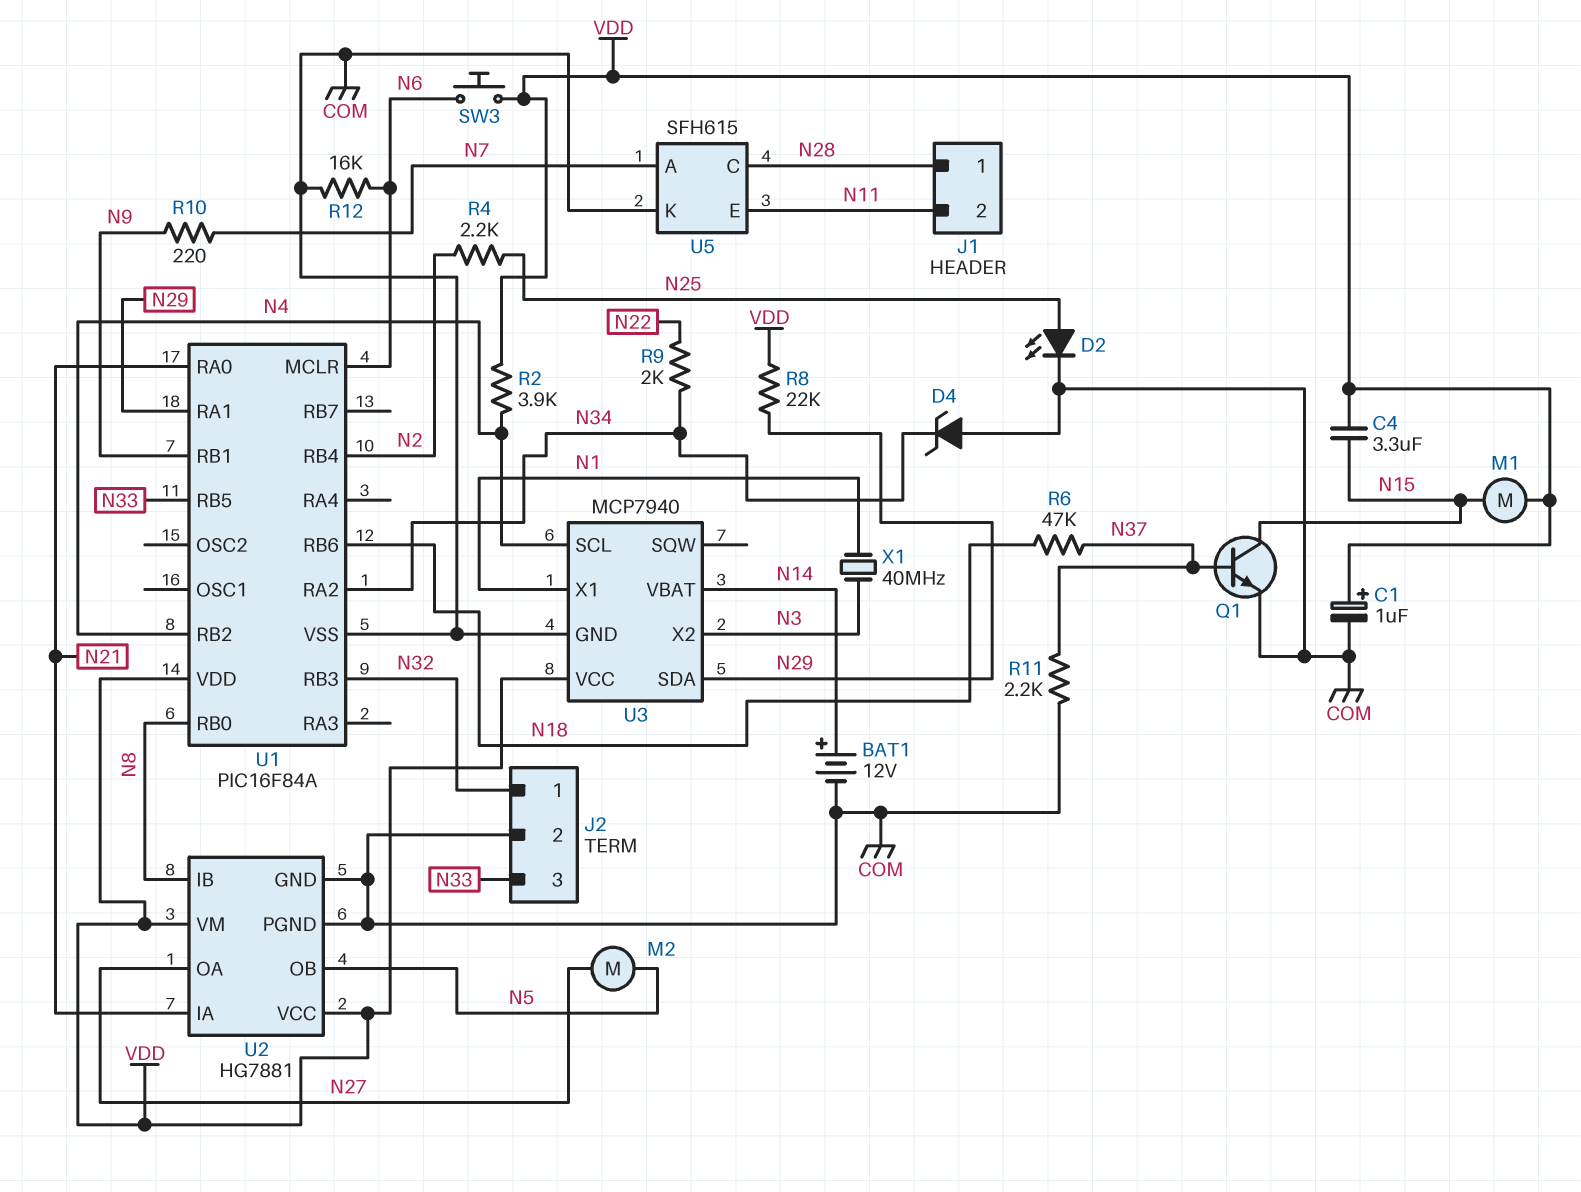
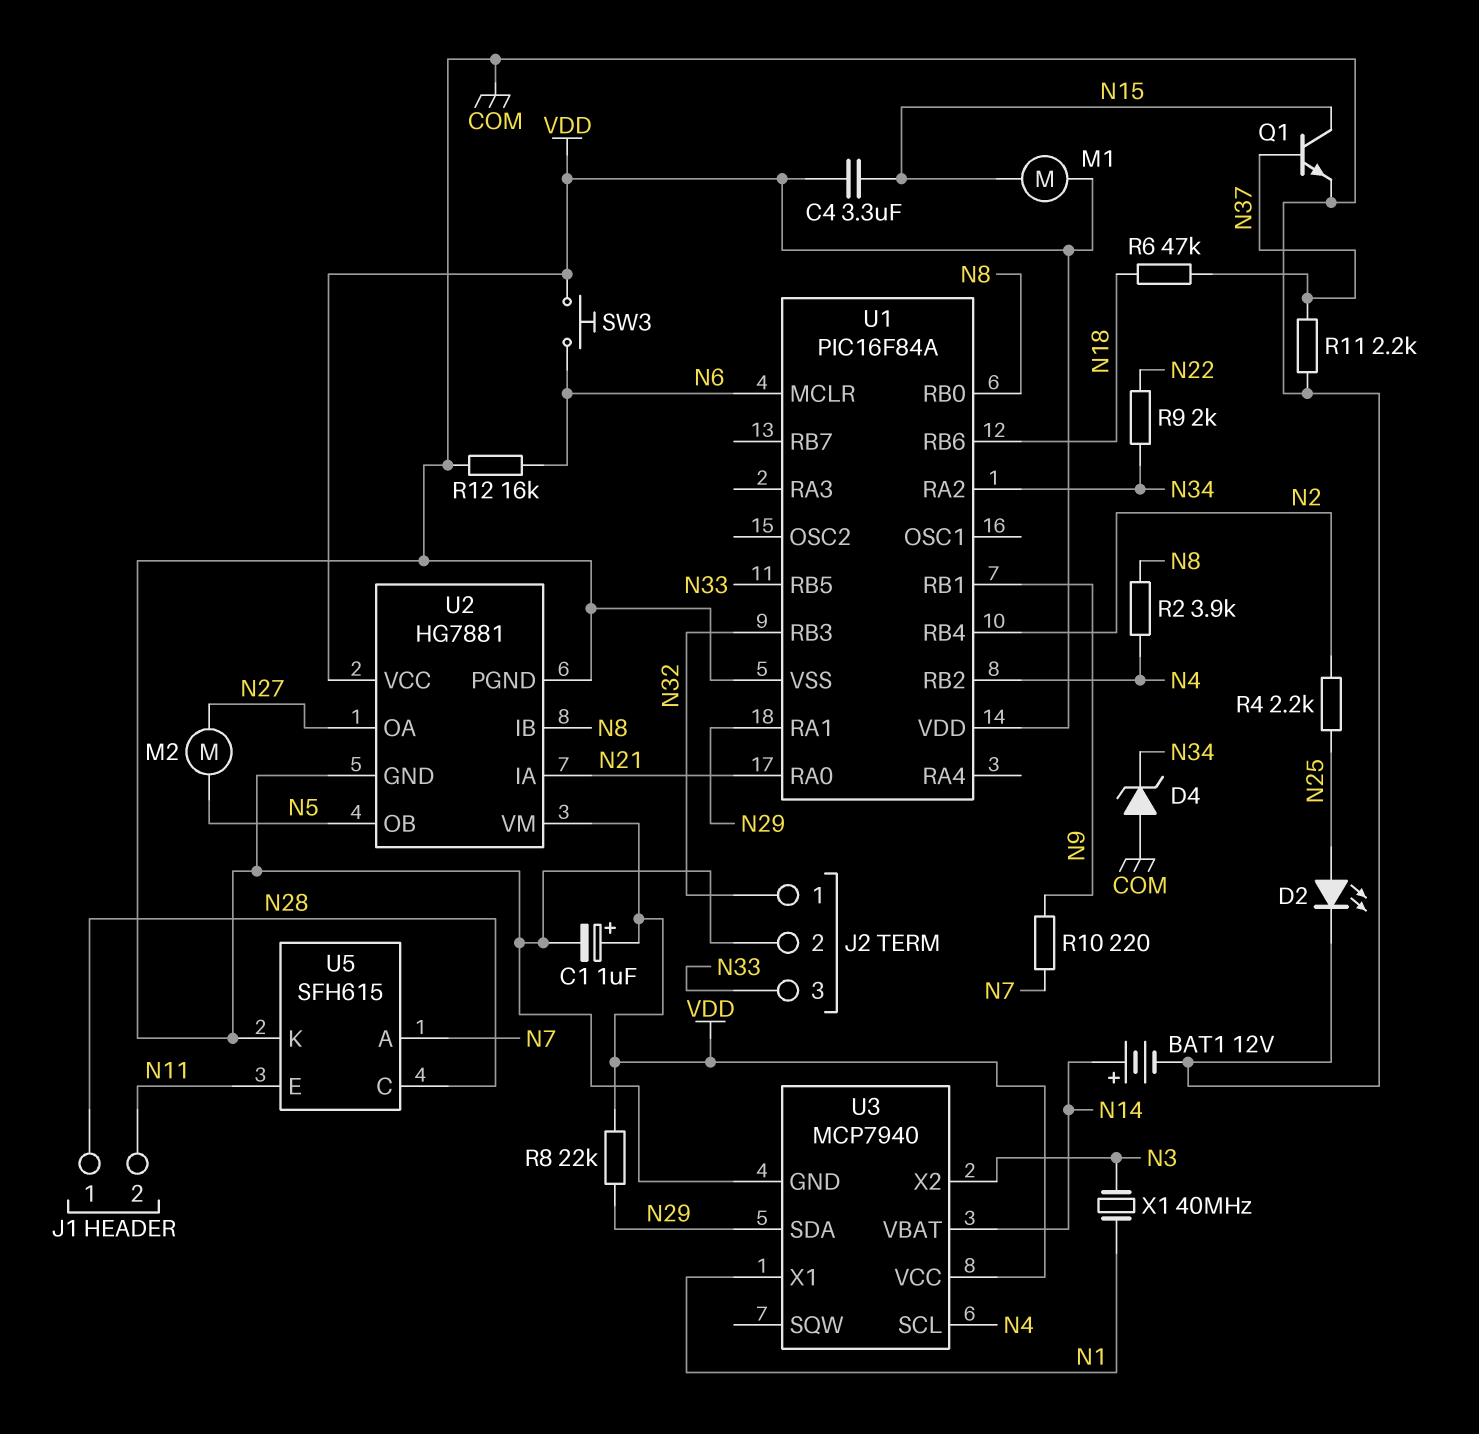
R2: 3.9k (N4, VDD) -> 3.9k (N4, N8)

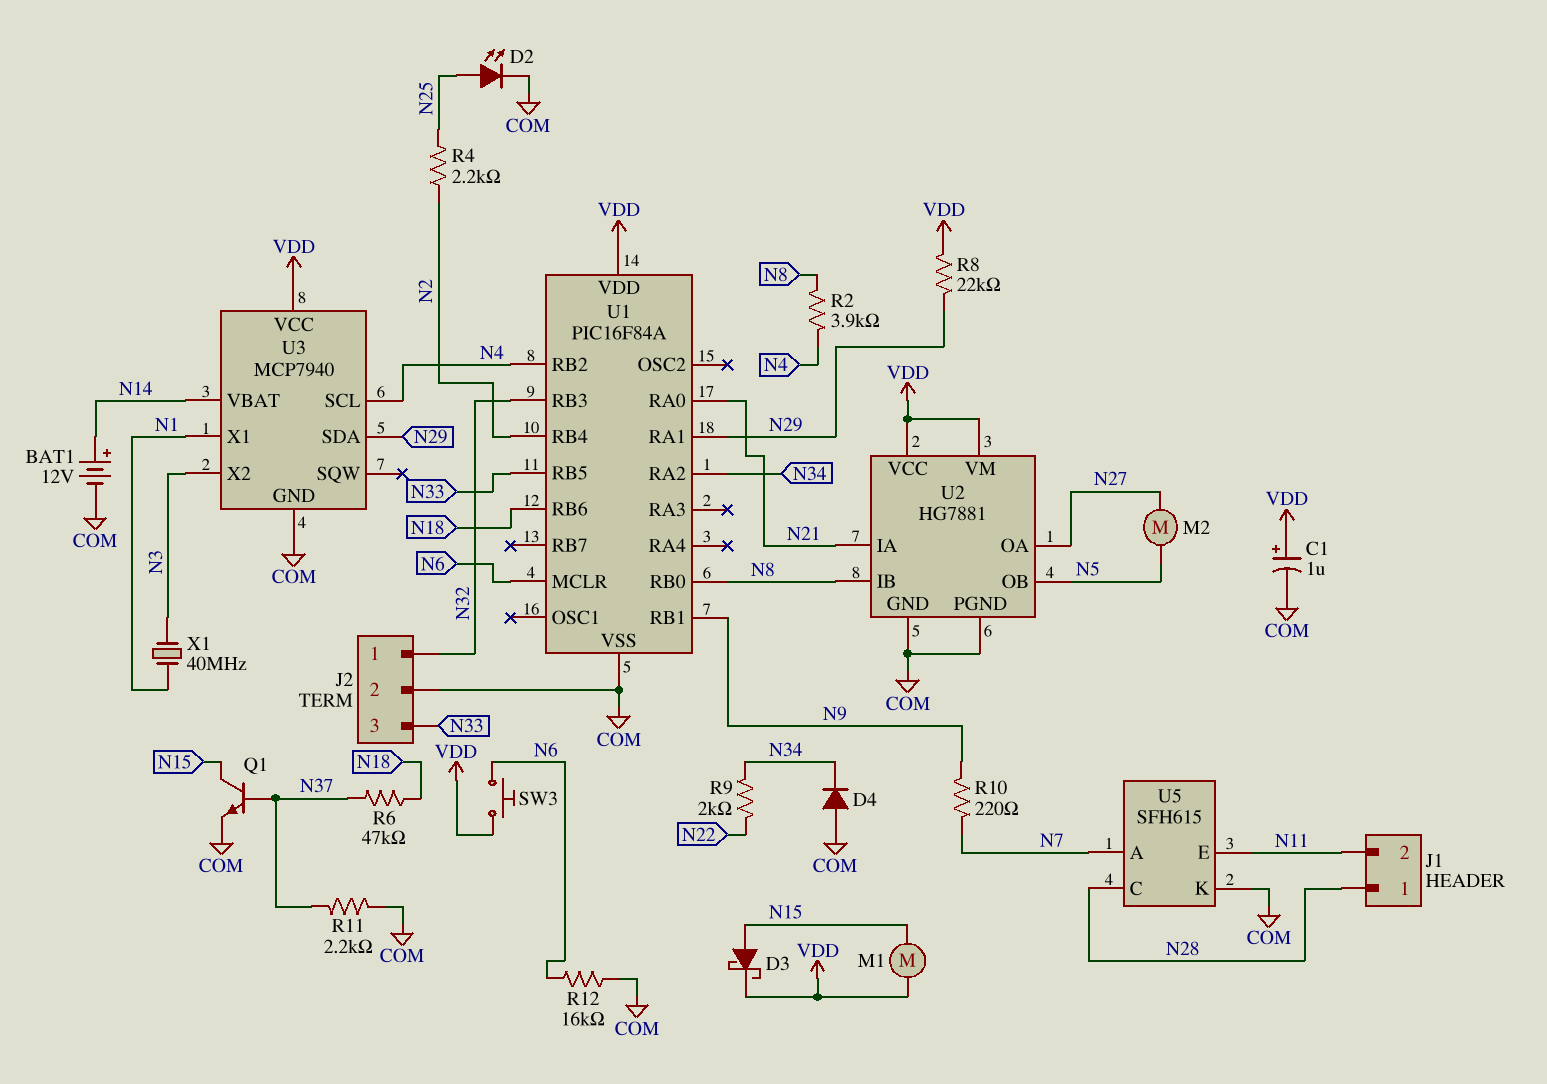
C4: 3.3uF (N15, VDD) -> none
D3: none -> schottky (A N15, K VDD)
D4: zener (A COM, K N34) -> diode (A COM, K N34)

